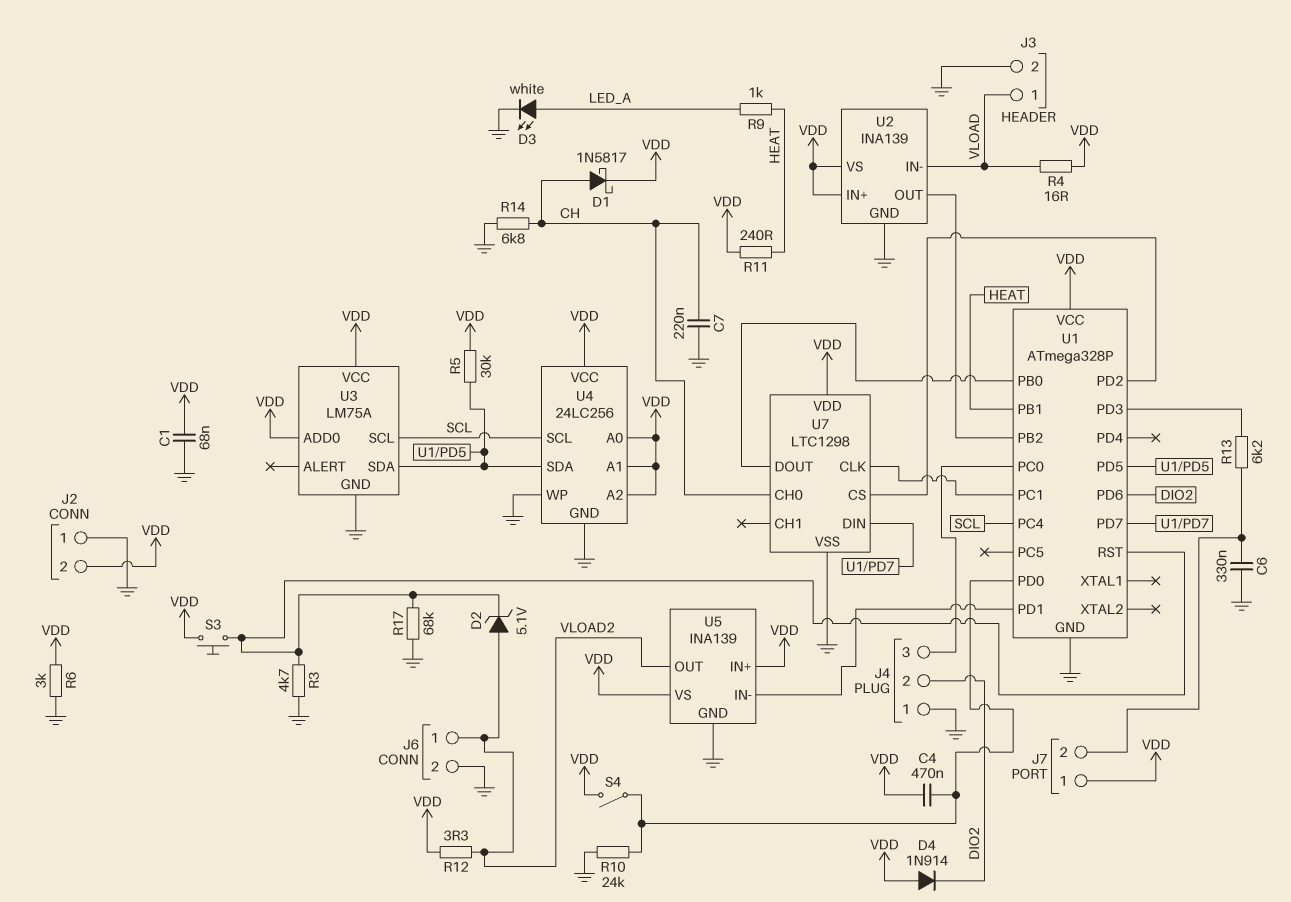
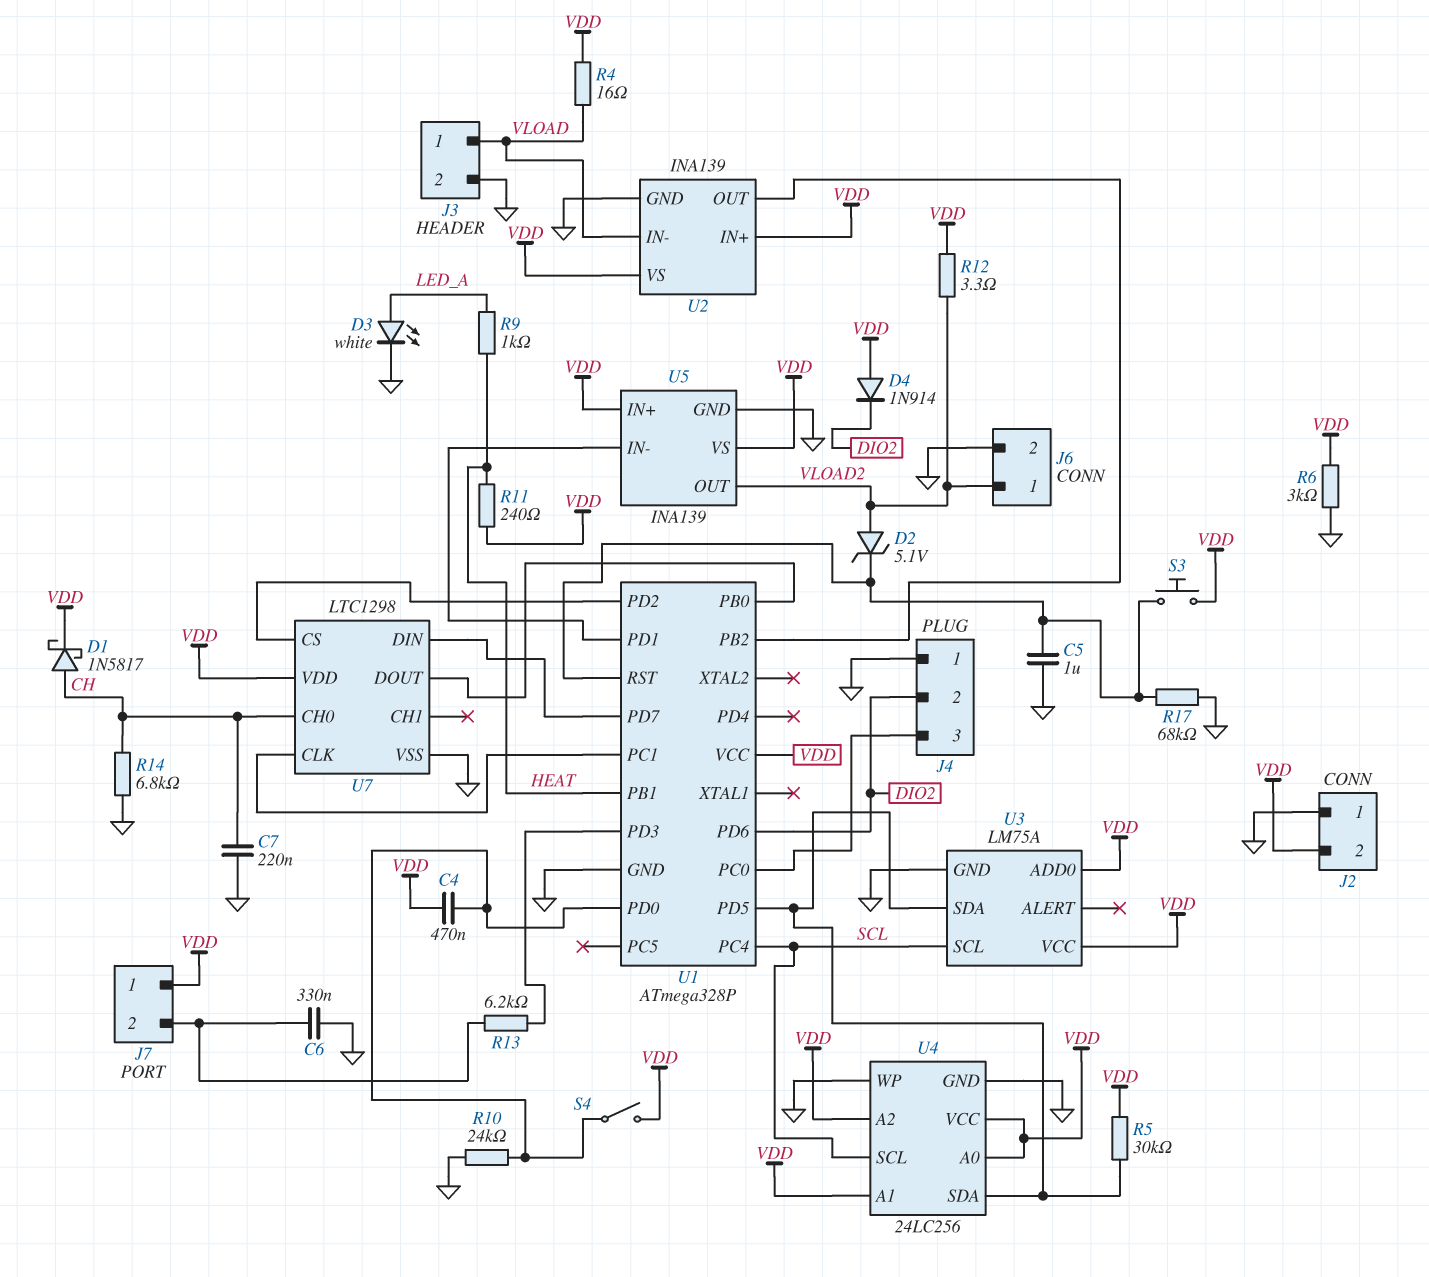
C1: 68nF (GND, VDD) -> none
C5: none -> 1uF (GND, U1/RST)
R3: 4.7k (GND, U1/RST) -> none

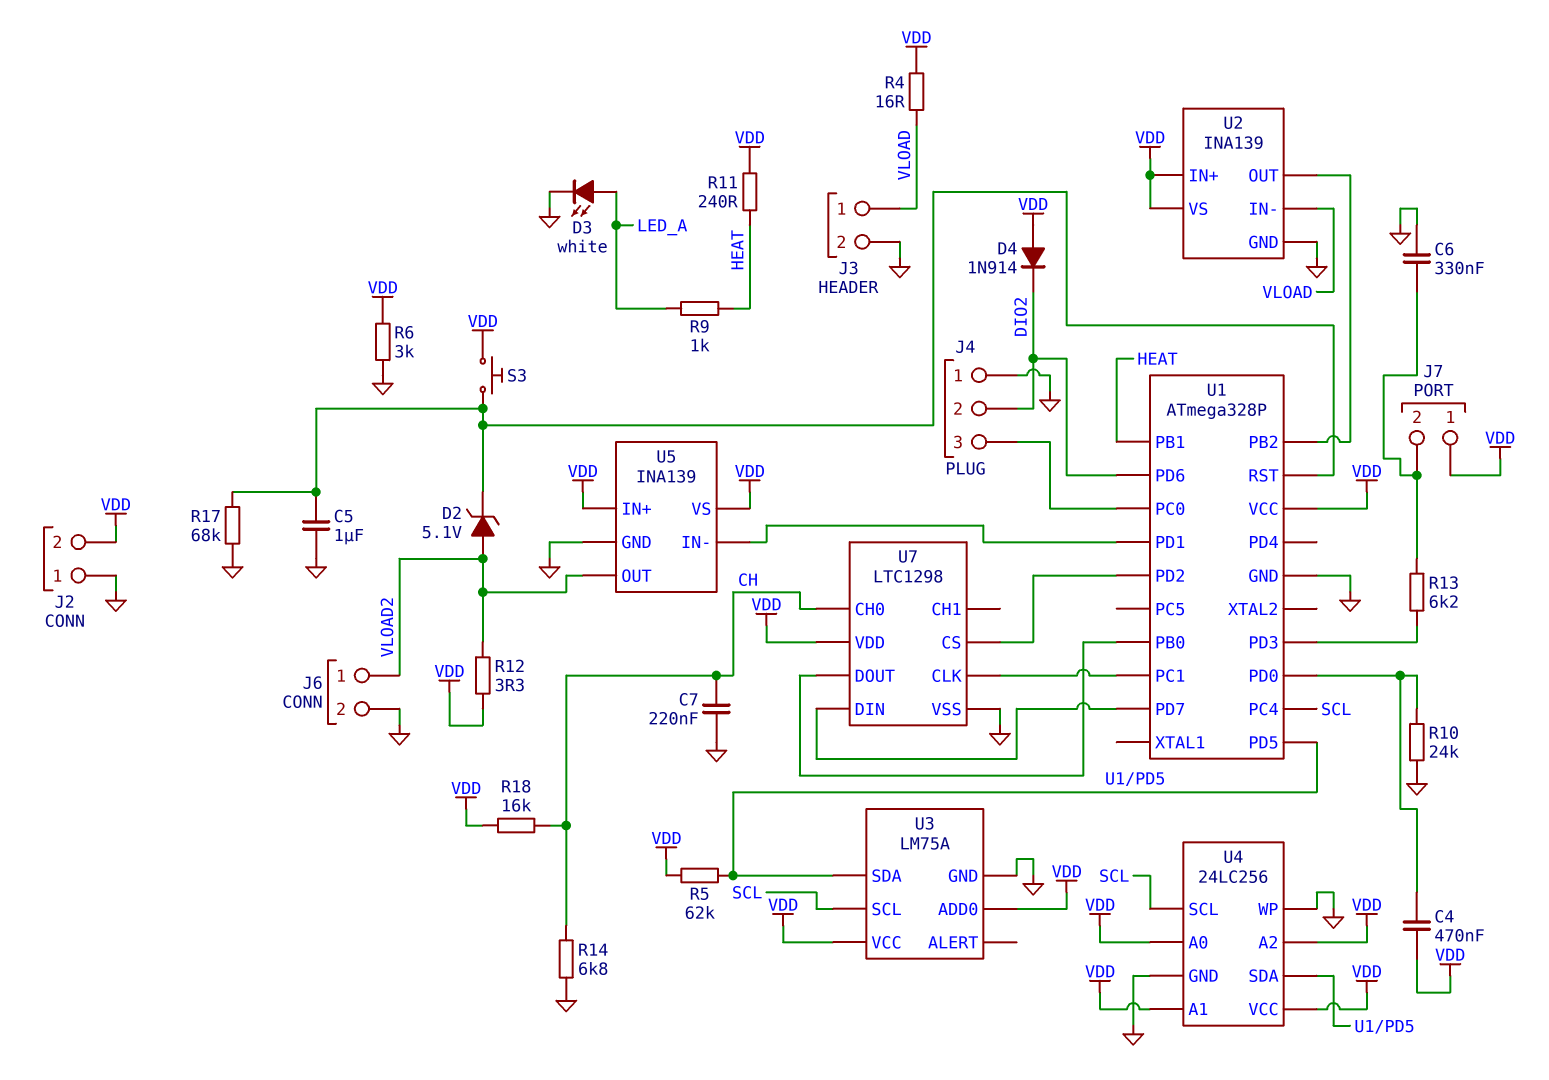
D1: schottky 1N5817 (A CH, K VDD) -> none
R5: 30k (U1/PD5, VDD) -> 62k (U1/PD5, VDD)
R18: none -> 16k (CH, VDD)
S4: switch (U1/PD0, VDD) -> none

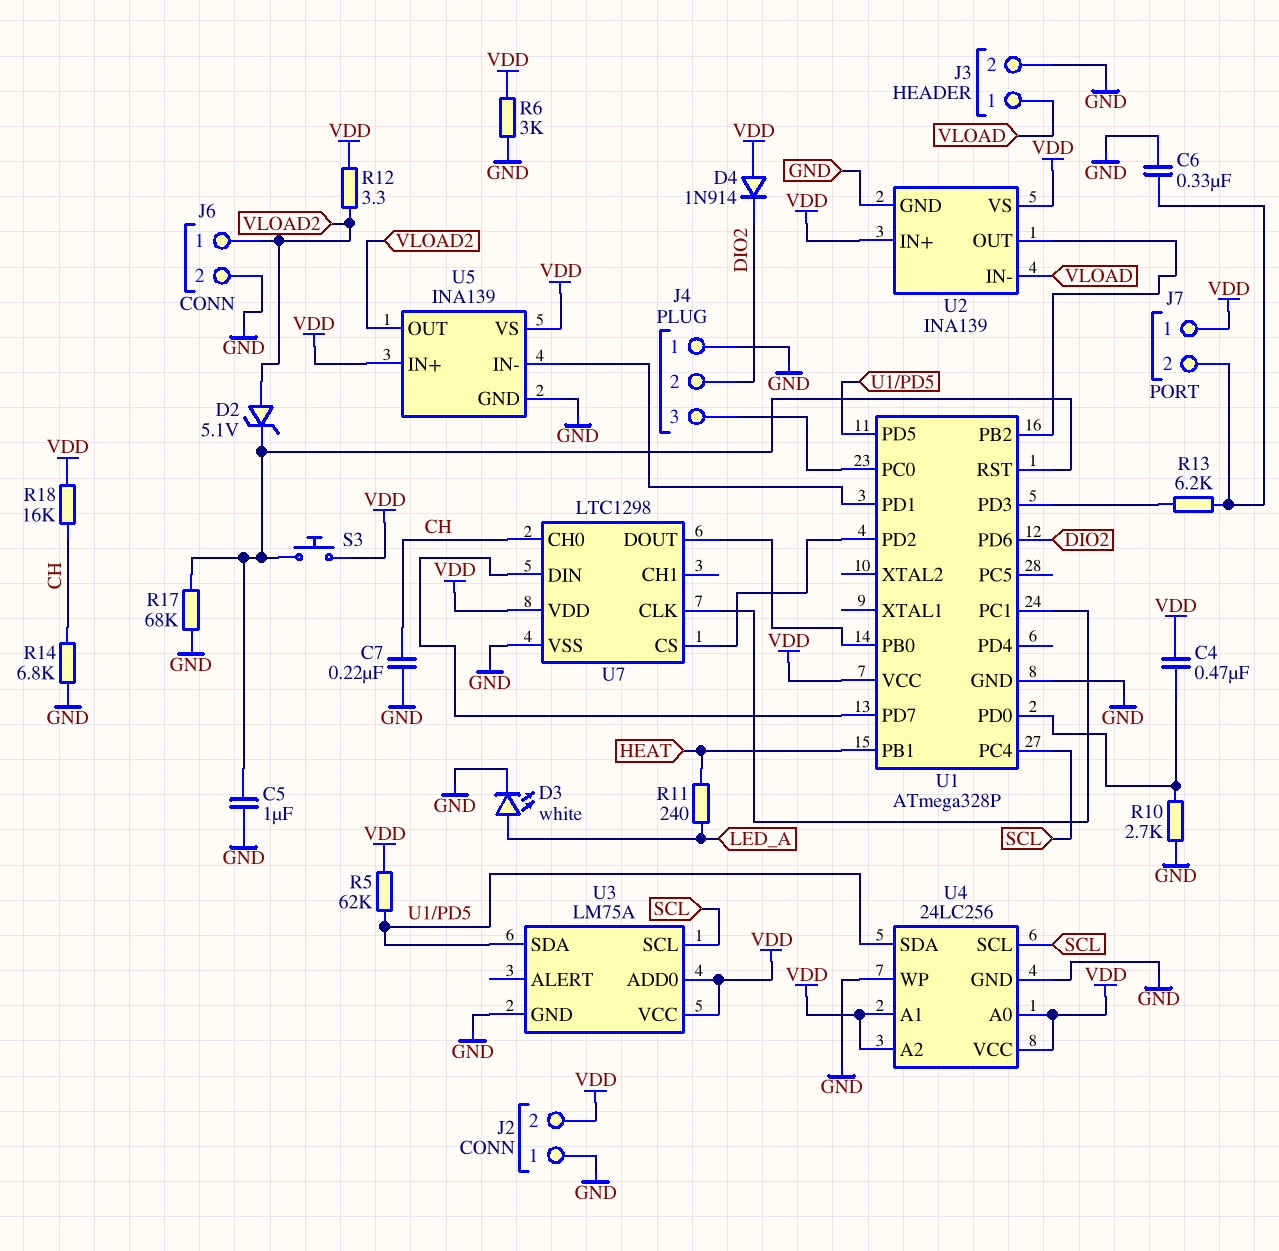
R4: 16 (VDD, VLOAD) -> none
R9: 1k (HEAT, LED_A) -> none
R10: 24k (GND, U1/PD0) -> 2.7k (GND, U1/PD0)
R11: 240 (HEAT, VDD) -> 240 (HEAT, LED_A)

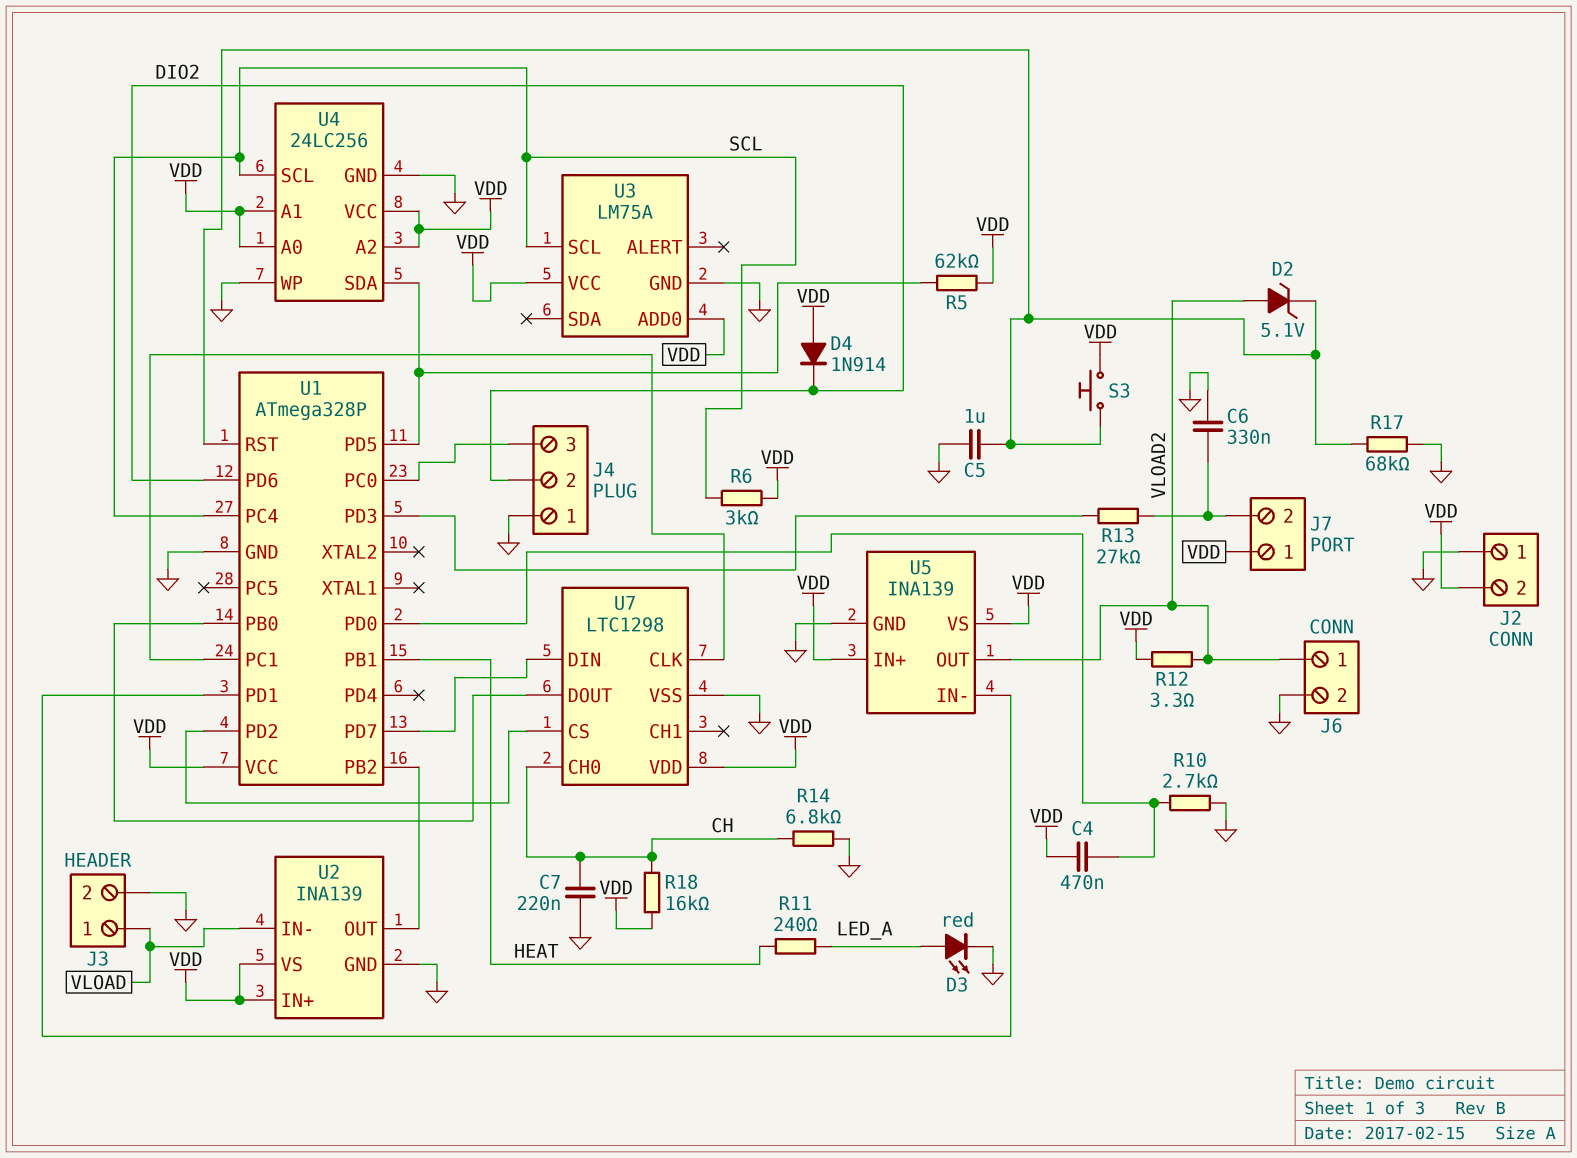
D3: LED white (A LED_A, K GND) -> LED red (A LED_A, K GND)
R6: 3k (GND, VDD) -> 3k (SCL, VDD)
R13: 6.2k (J7/2, U1/PD3) -> 27k (J7/2, U1/PD3)
U3 pin SDA: U1/PD5 -> none

